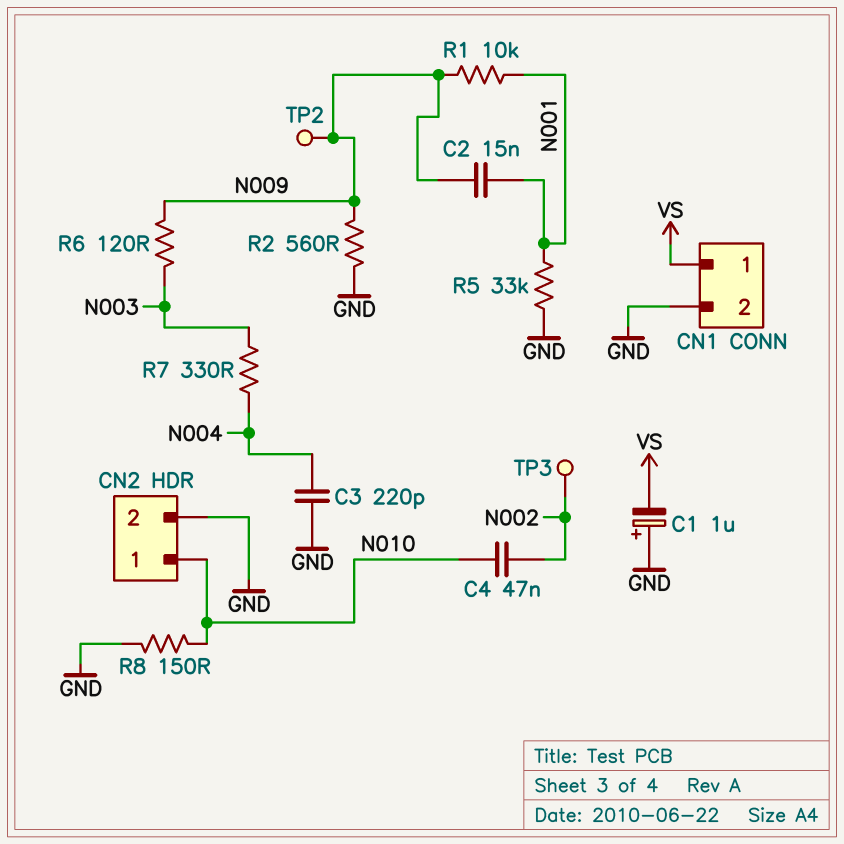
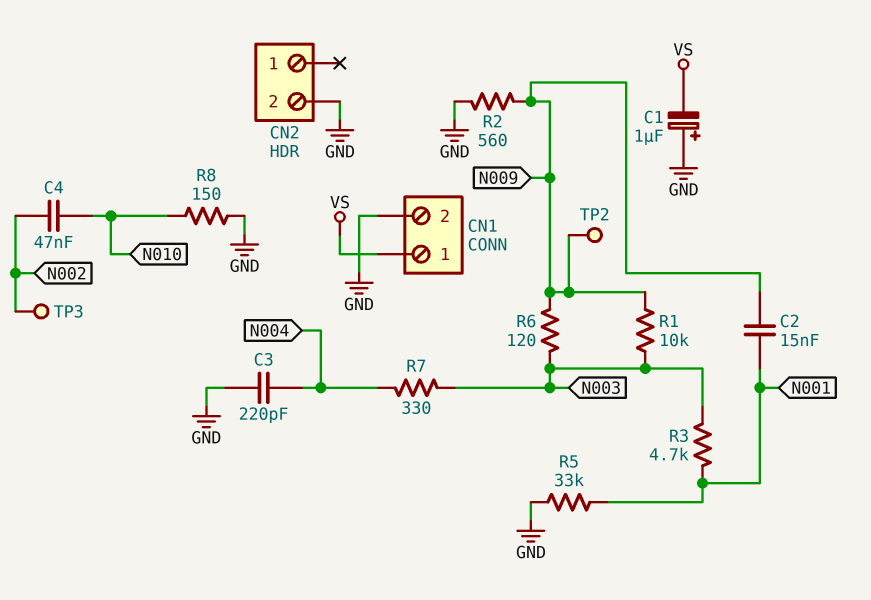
CN2 pin 1: N010 -> none
R1: 10k (N001, N009) -> 10k (N003, N009)
R3: none -> 4.7k (N001, N003)

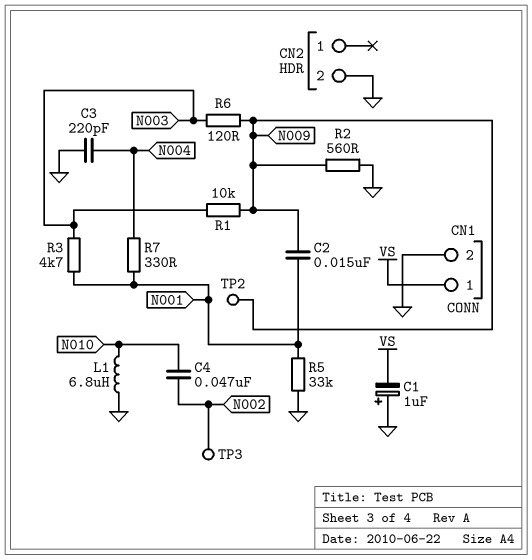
L1: none -> 6.8uH (GND, N010)
R7: 330 (N003, N004) -> 330 (N001, N004)
R8: 150 (GND, N010) -> none

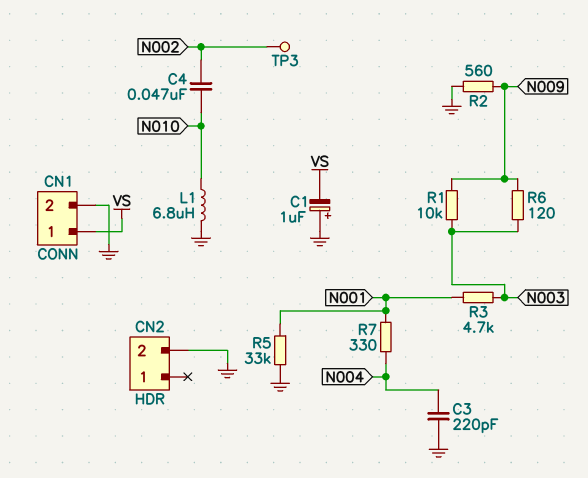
C2: 15nF (N001, N009) -> none
TP2: test point (N009) -> none

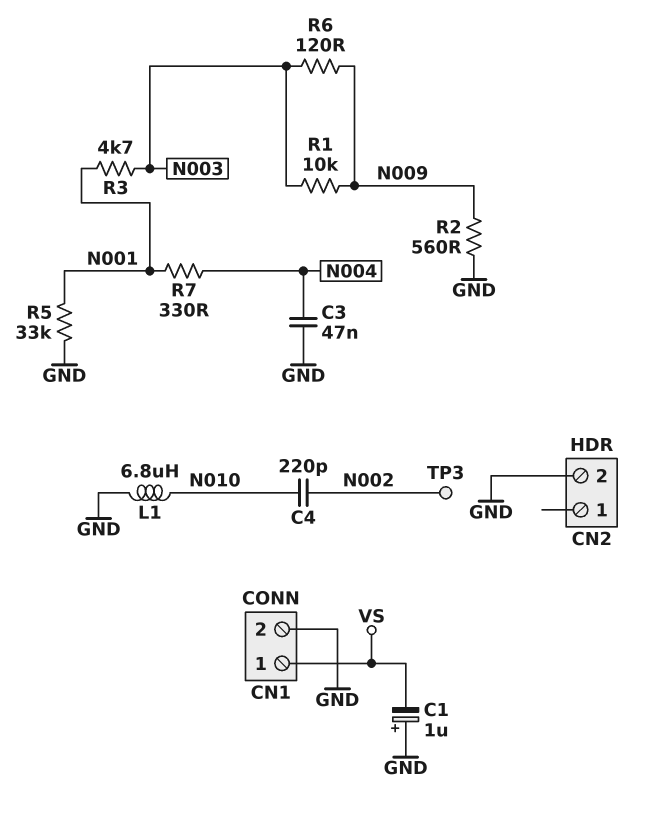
C3: 220pF (GND, N004) -> 47nF (GND, N004)
C4: 47nF (N002, N010) -> 220pF (N002, N010)

